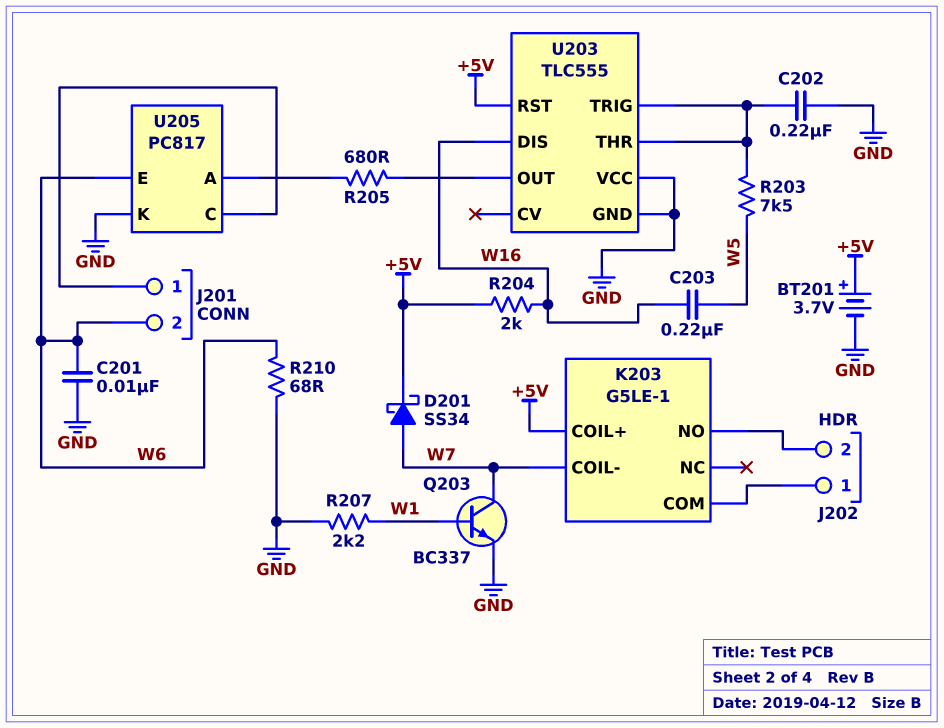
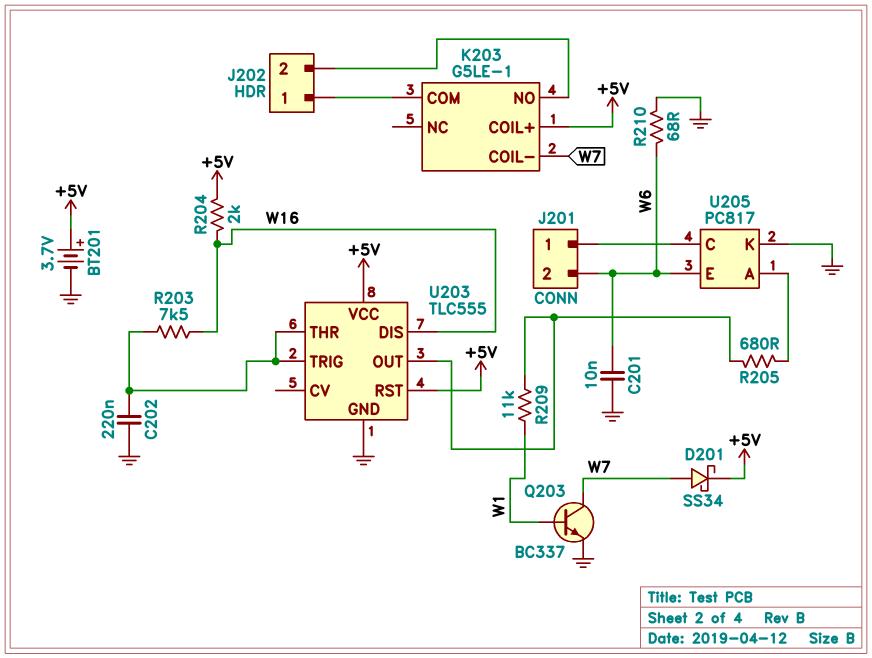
C203: 220nF (W5, W16) -> none
R203: 7.5k (U203/THR, W5) -> 7.5k (U203/THR, W16)
R207: 2.2k (GND, W1) -> none
R209: none -> 11k (U203/OUT, W1)
U203 pin VCC: GND -> +5V

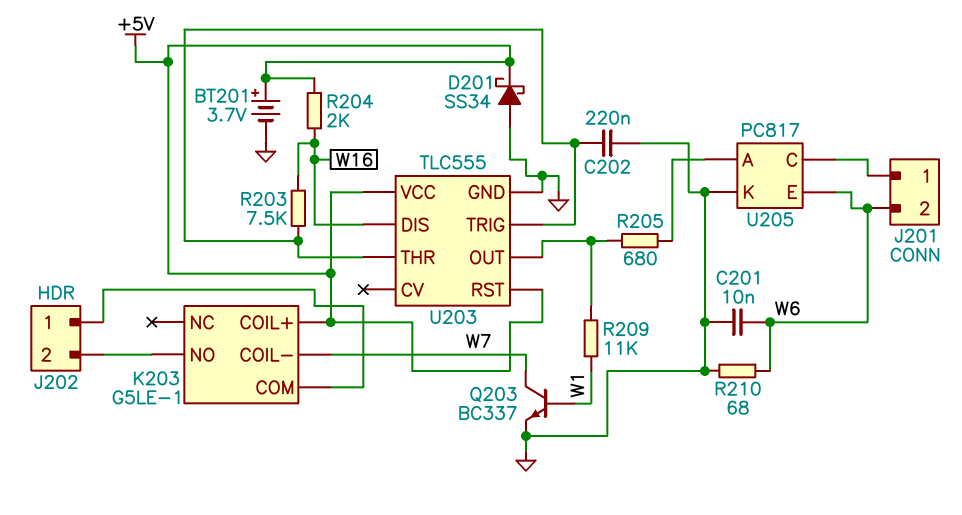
D201: schottky SS34 (A W7, K +5V) -> schottky SS34 (A GND, K +5V)

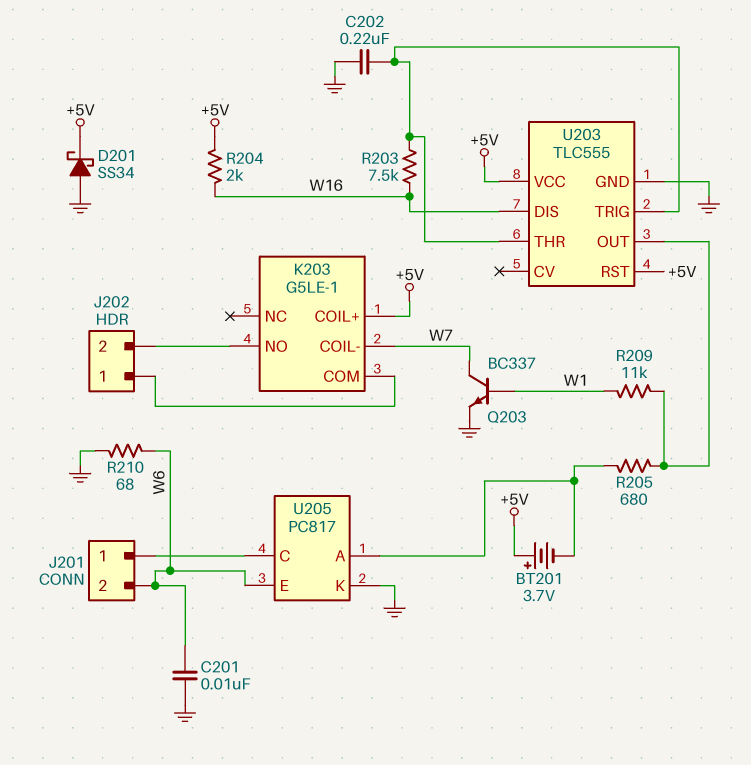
BT201: 3.7V (plus +5V, minus GND) -> 3.7V (plus +5V, minus U205/A)

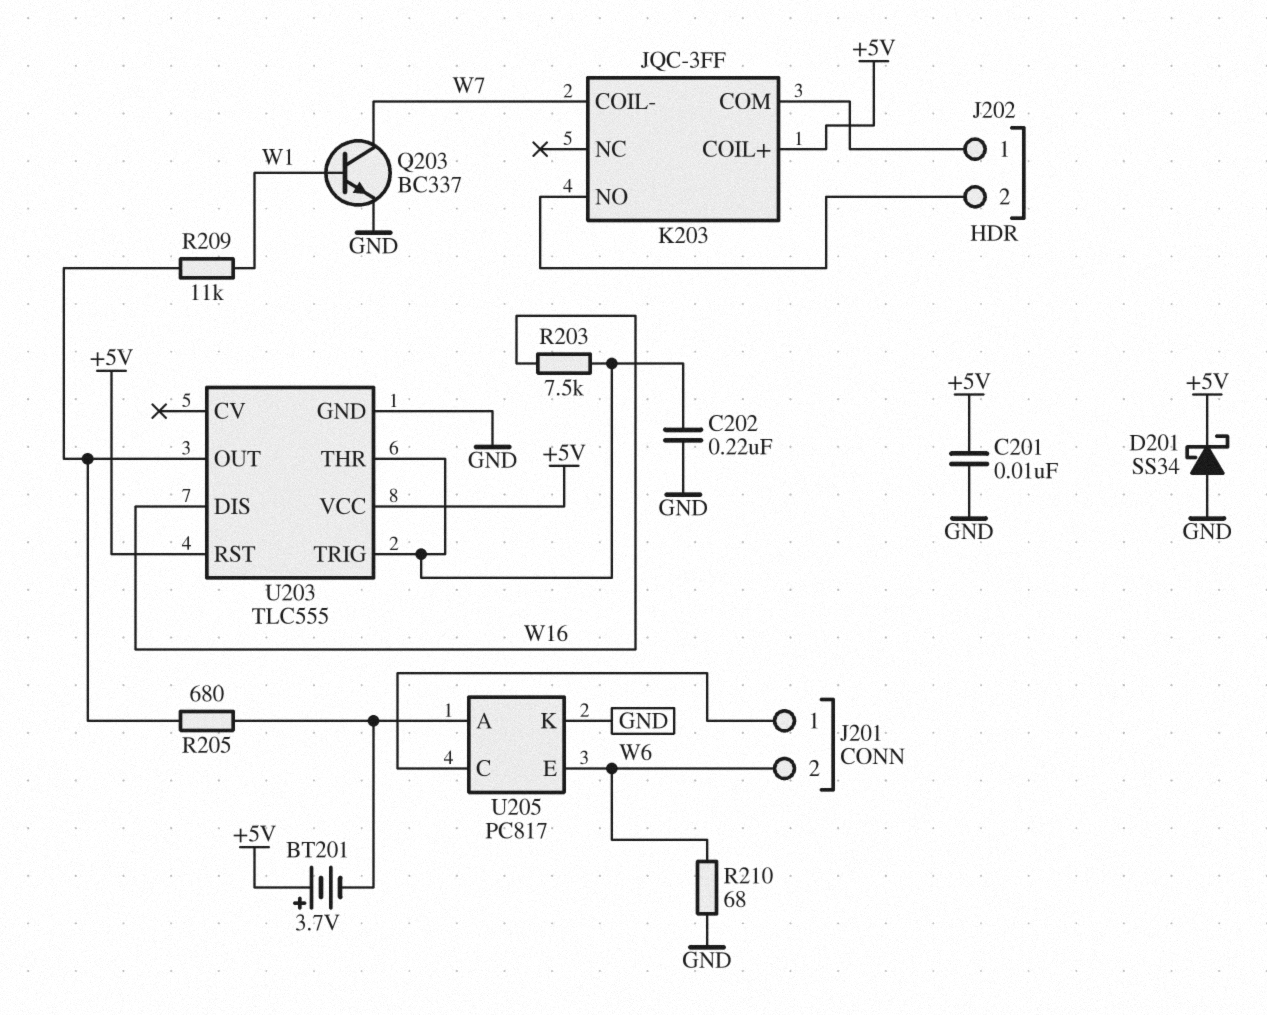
C201: 10nF (GND, W6) -> 10nF (+5V, GND)
K203: G5LE-1 -> JQC-3FF
R204: 2k (+5V, W16) -> none

